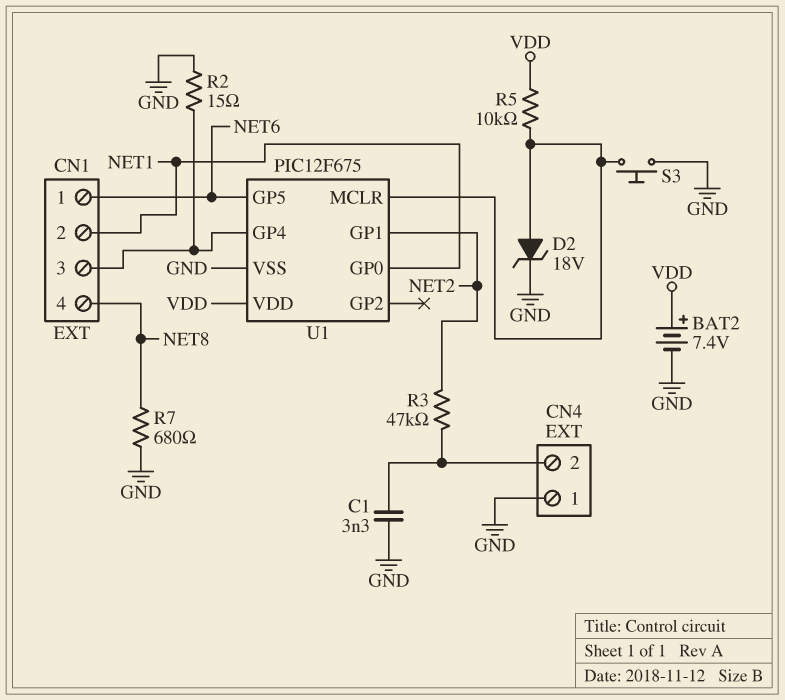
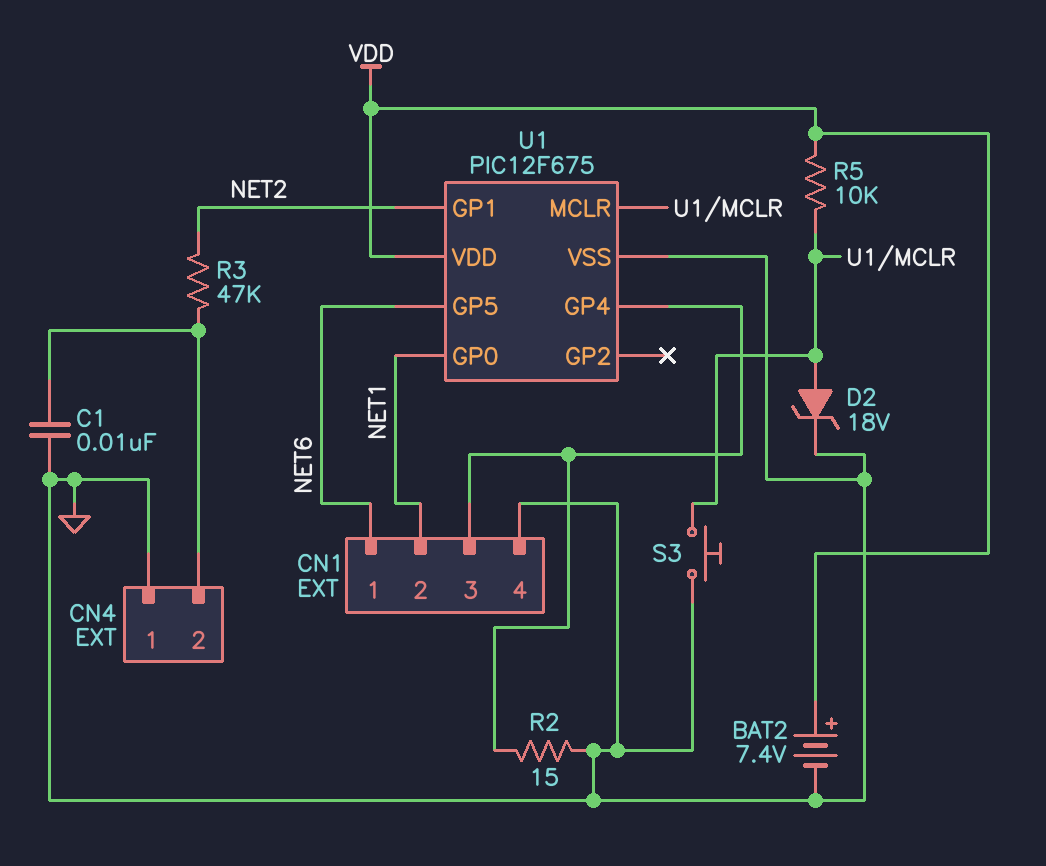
C1: 3.3nF (CN4/2, GND) -> 10nF (CN4/2, GND)
CN1 pin 4: NET8 -> GND
R7: 680 (GND, NET8) -> none

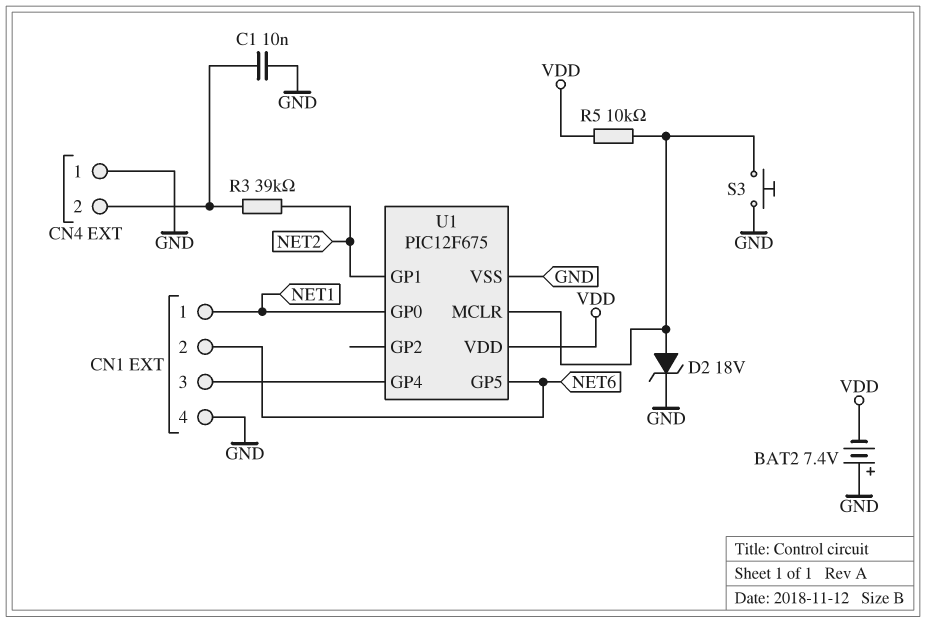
BAT2: 7.4V (plus VDD, minus GND) -> 7.4V (plus GND, minus VDD)
CN1 pin 1: NET6 -> NET1
CN1 pin 2: NET1 -> NET6
R2: 15 (CN1/3, GND) -> none
R3: 47k (CN4/2, NET2) -> 39k (CN4/2, NET2)

